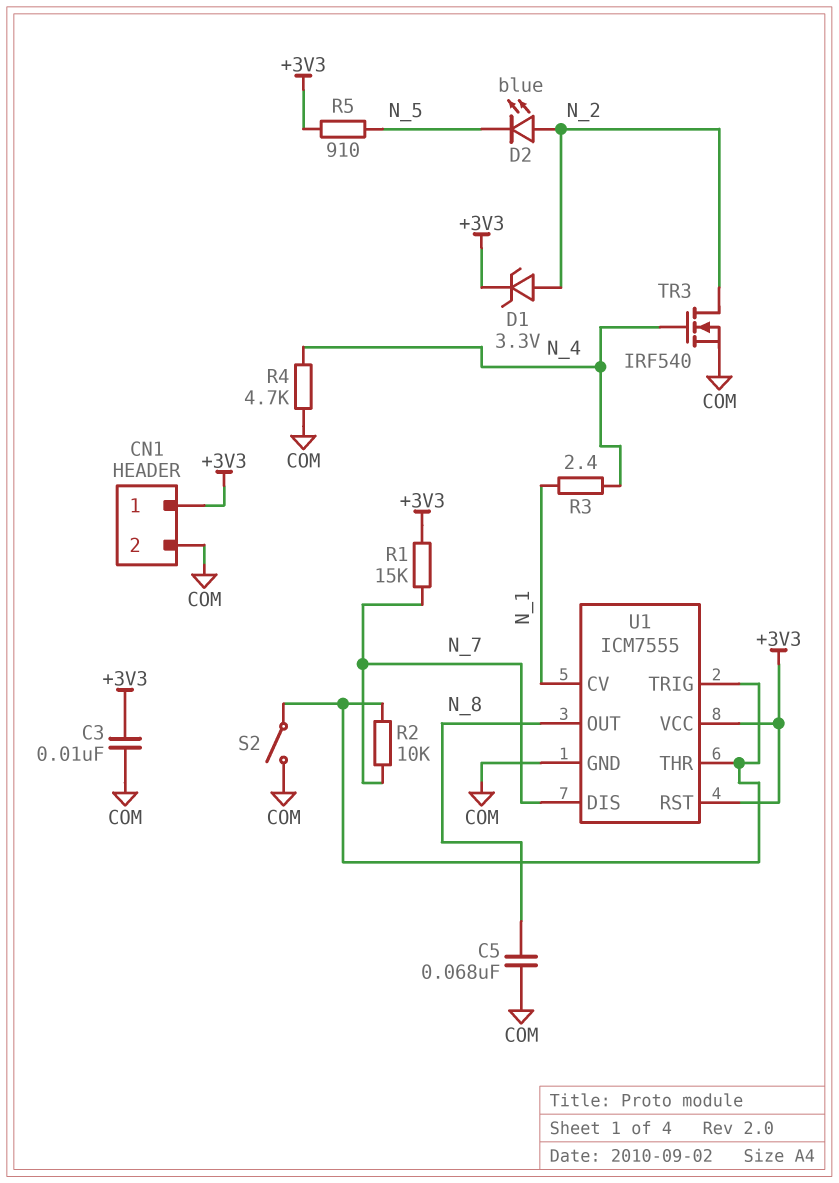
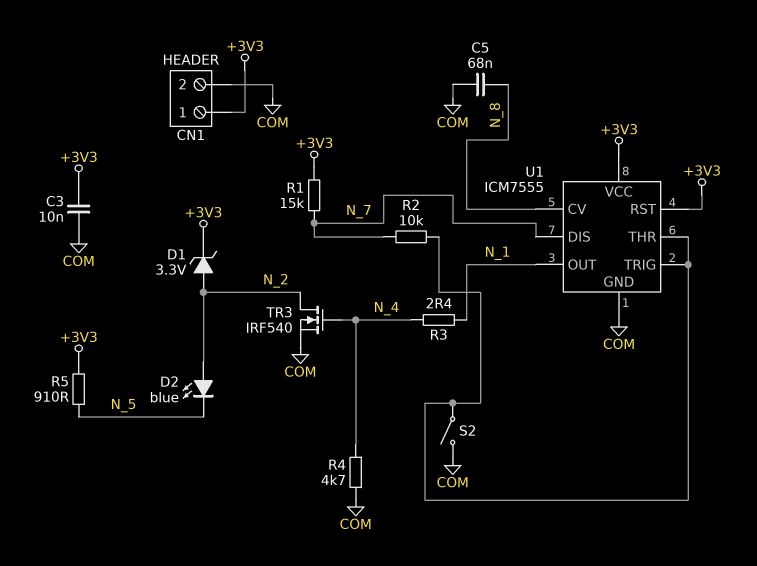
U1 pin CV: N_1 -> N_8
U1 pin OUT: N_8 -> N_1

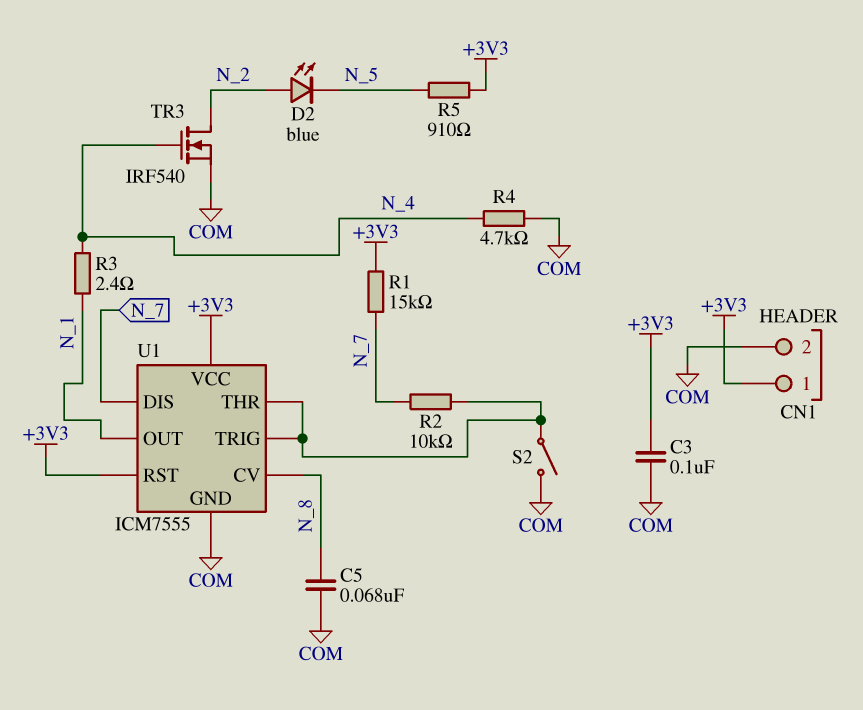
C3: 10nF (+3V3, COM) -> 100nF (+3V3, COM)
D1: zener 3.3V (A N_2, K +3V3) -> none

